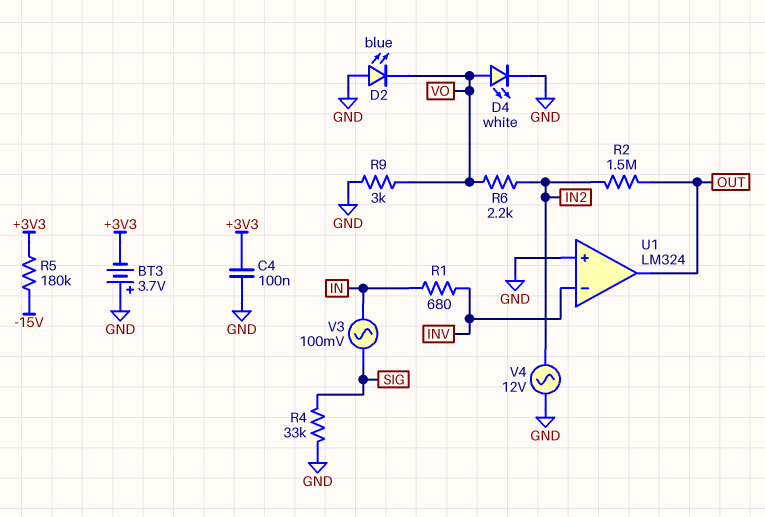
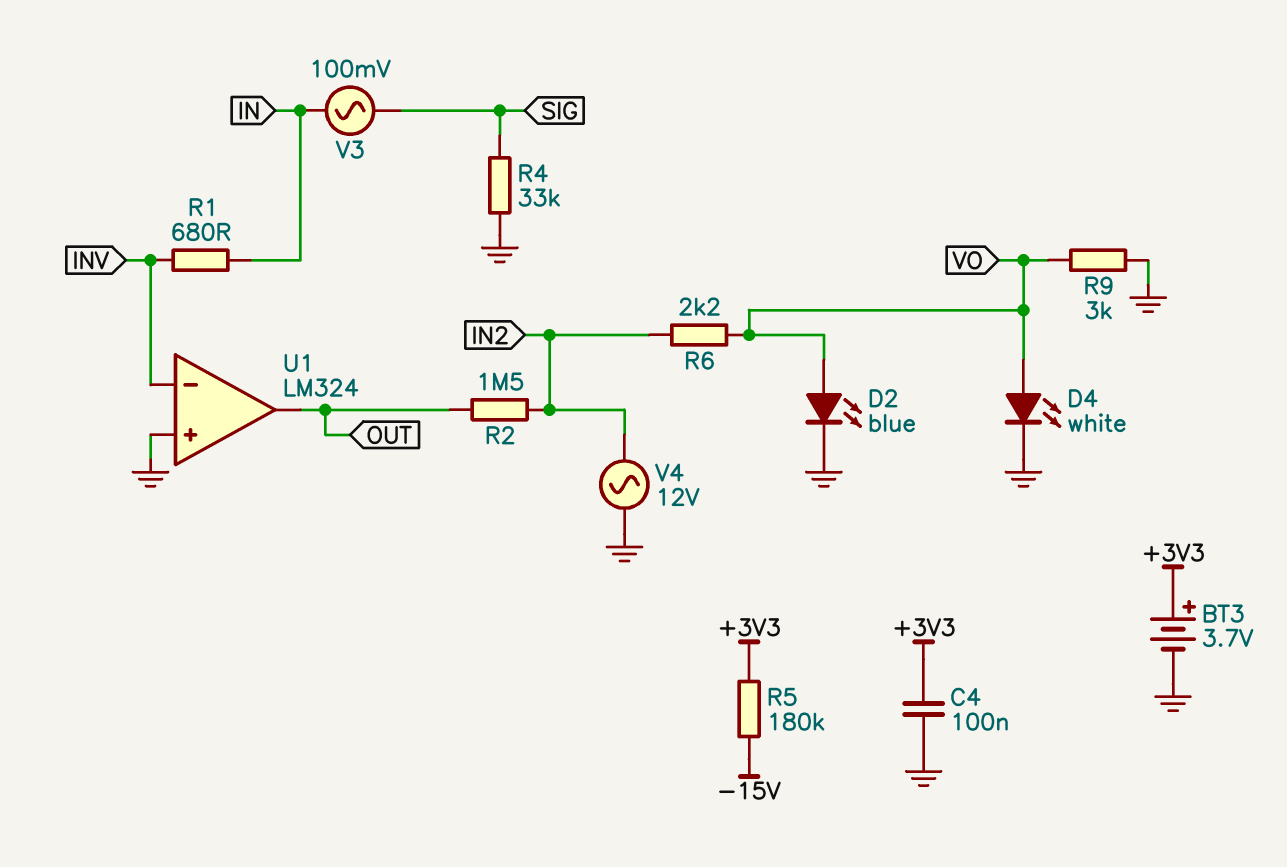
BT3: 3.7V (plus GND, minus +3V3) -> 3.7V (plus +3V3, minus GND)
D2: LED blue (A GND, K VO) -> LED blue (A VO, K GND)

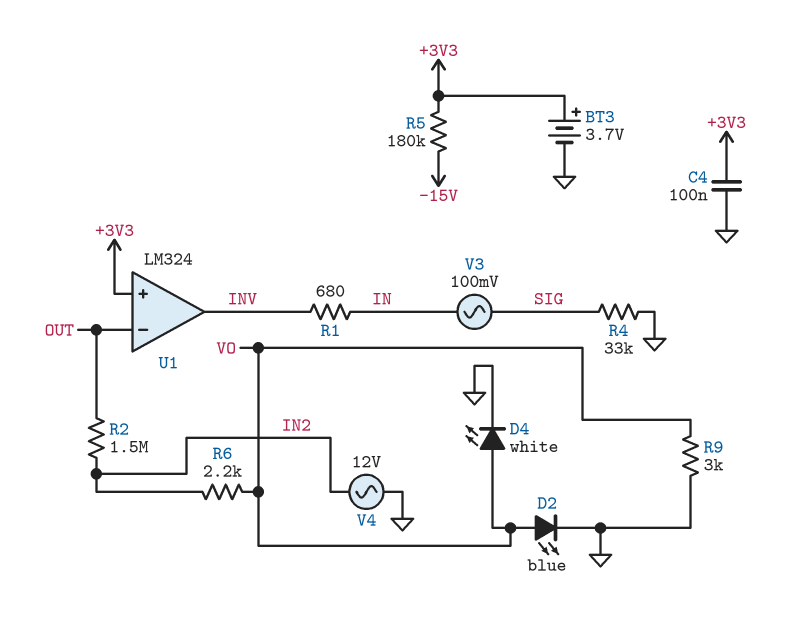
U1 pin in+: GND -> +3V3
U1 pin in-: INV -> OUT
U1 pin out: OUT -> INV

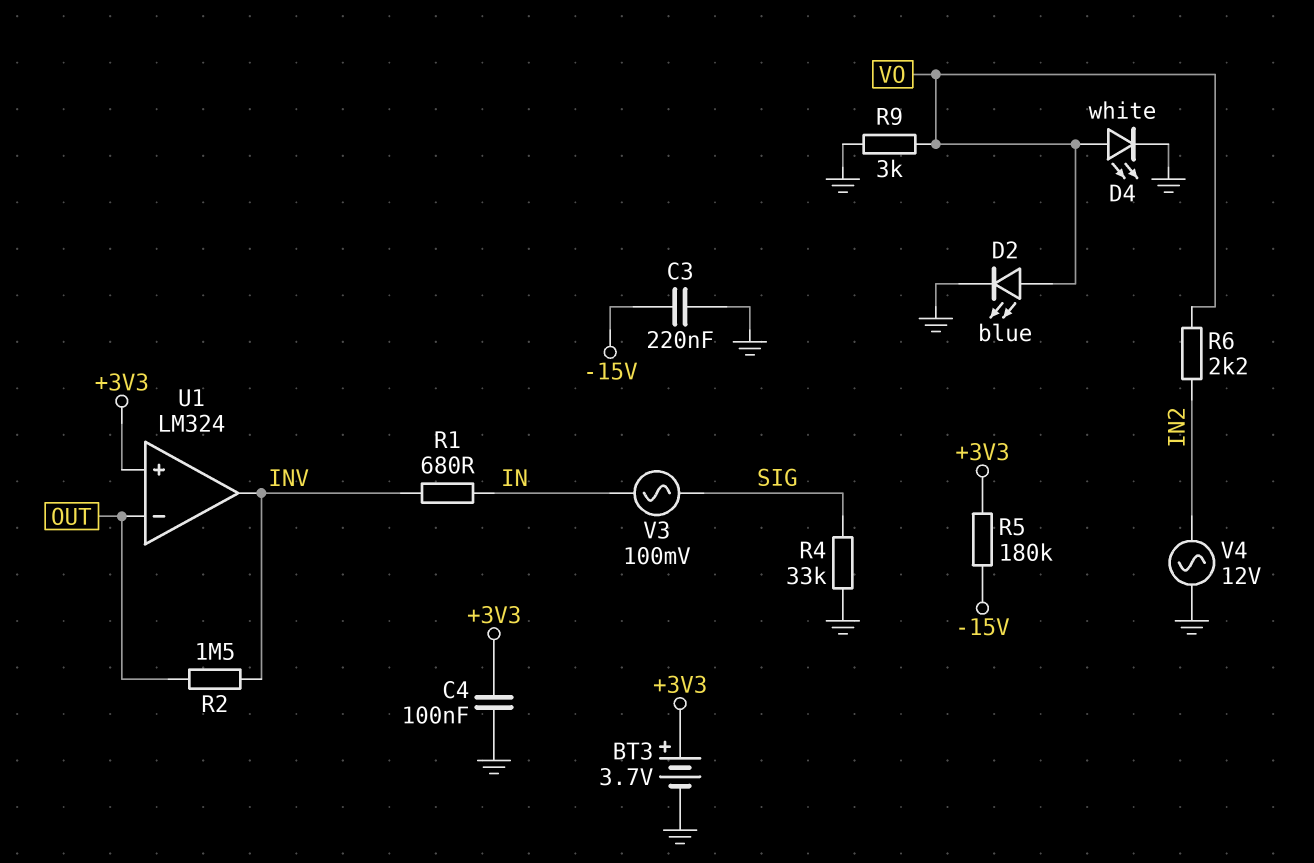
C3: none -> 220nF (-15V, GND)
R2: 1.5M (IN2, OUT) -> 1.5M (INV, OUT)

